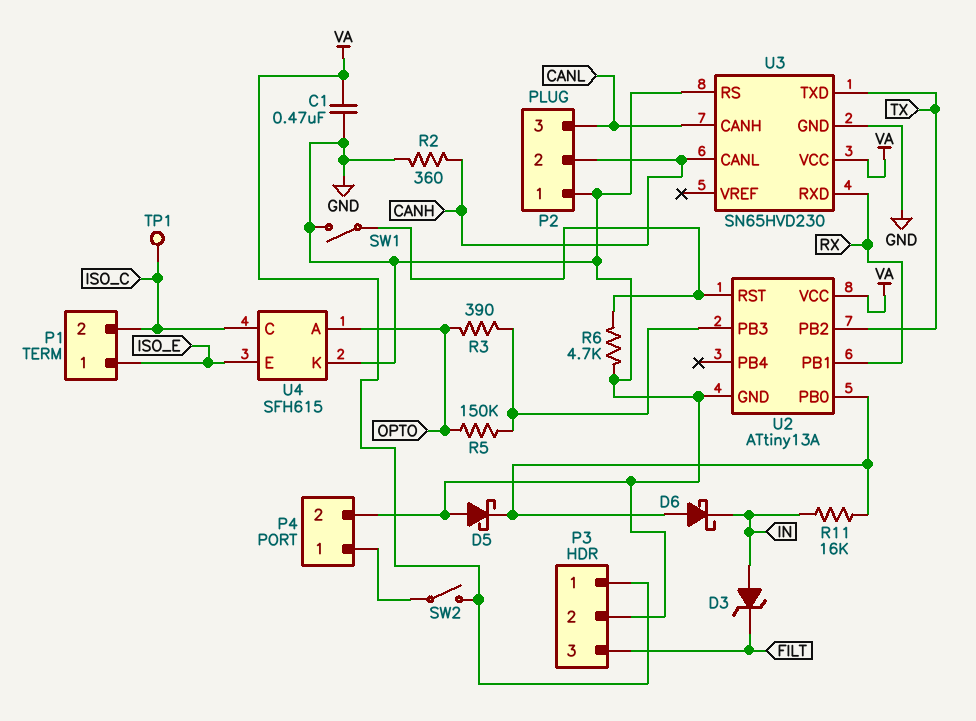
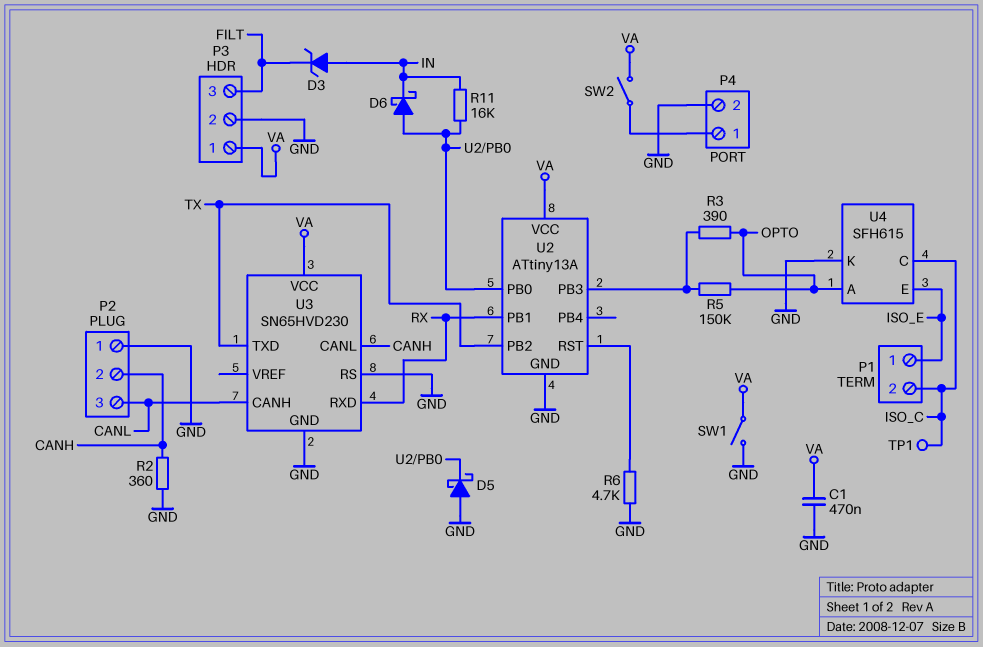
SW1: switch (GND, U2/RST) -> switch (GND, VA)

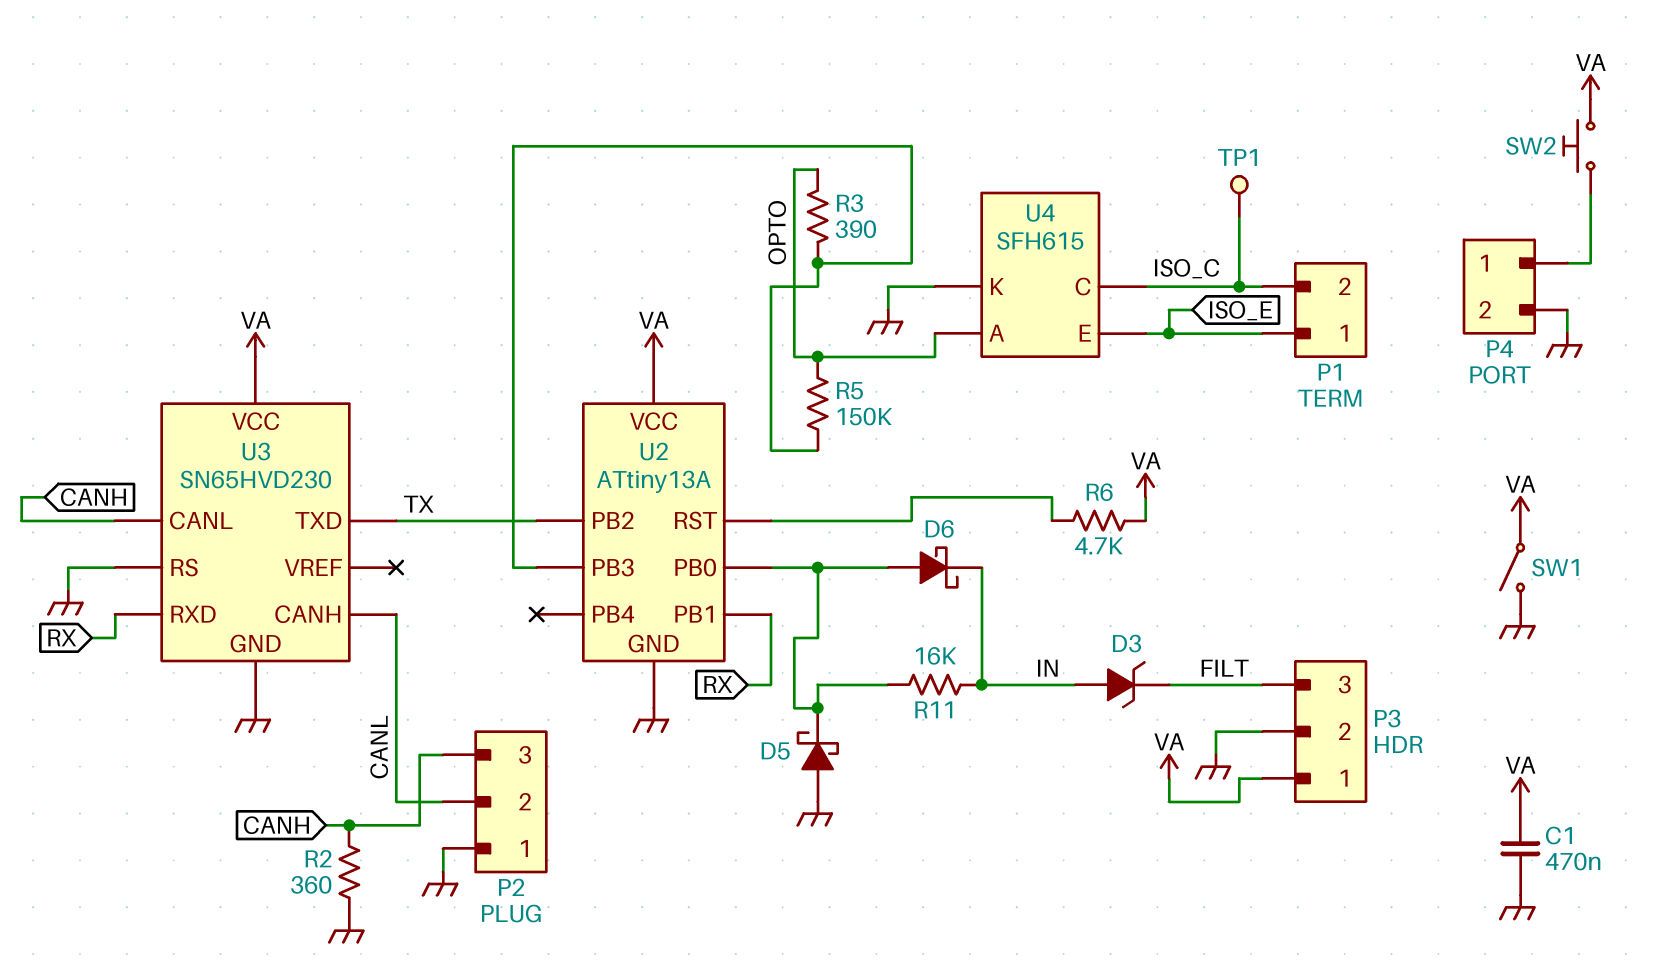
P2 pin 2: CANH -> CANL
P2 pin 3: CANL -> CANH
R6: 4.7k (GND, U2/RST) -> 4.7k (U2/RST, VA)
SW2: switch (P4/1, VA) -> button (P4/1, VA)

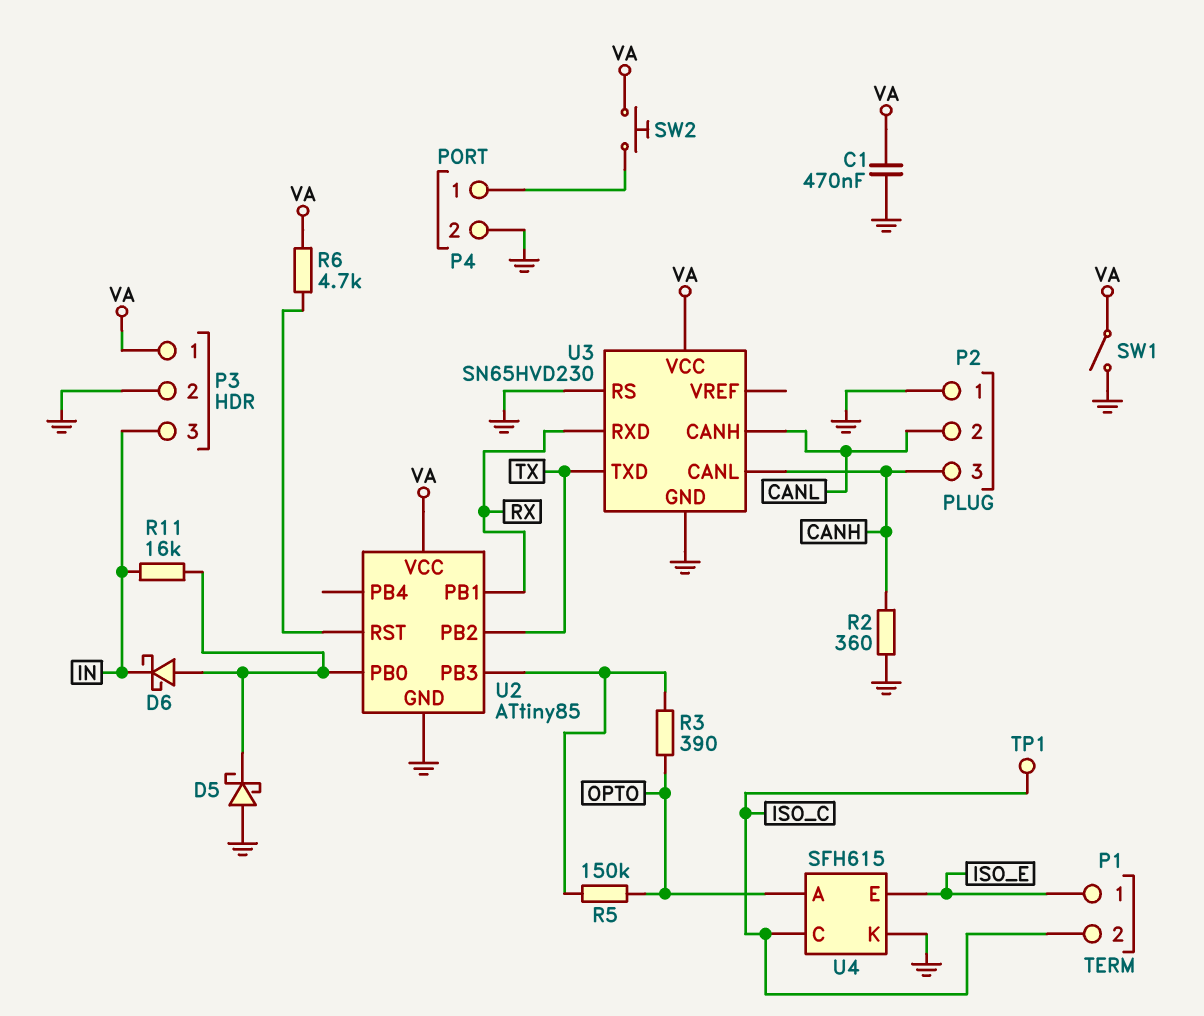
D3: zener (A IN, K FILT) -> none
P3 pin 3: FILT -> IN
U2: ATtiny13A -> ATtiny85

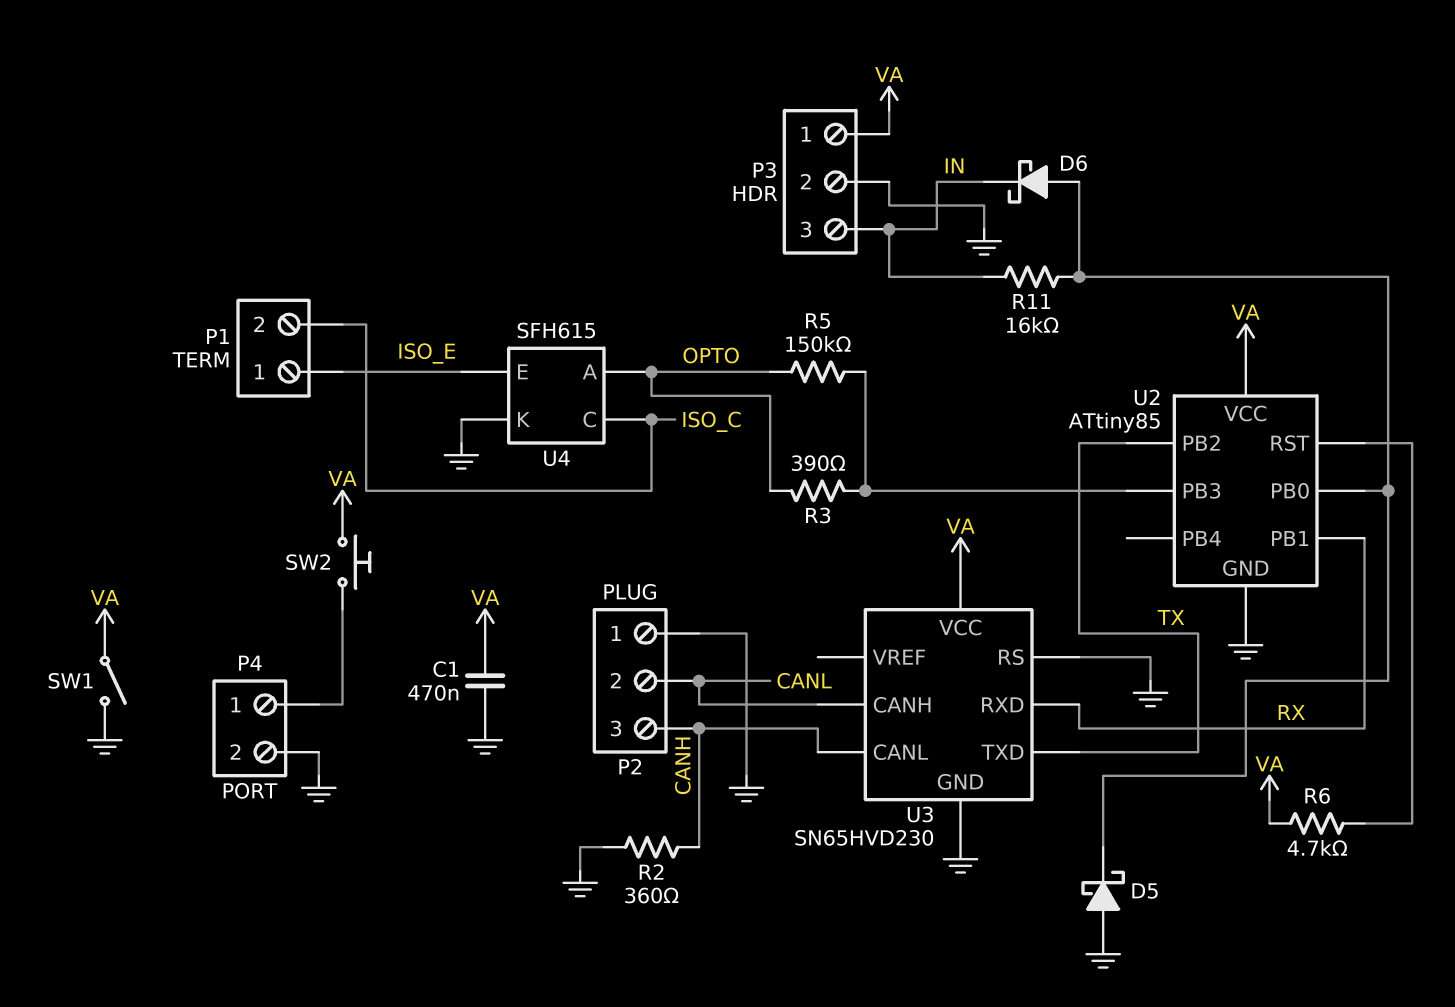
TP1: test point (ISO_C) -> none

